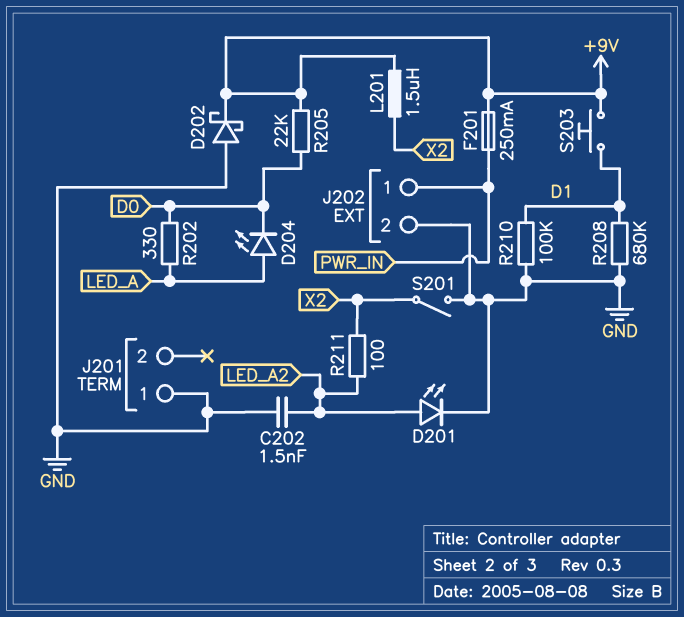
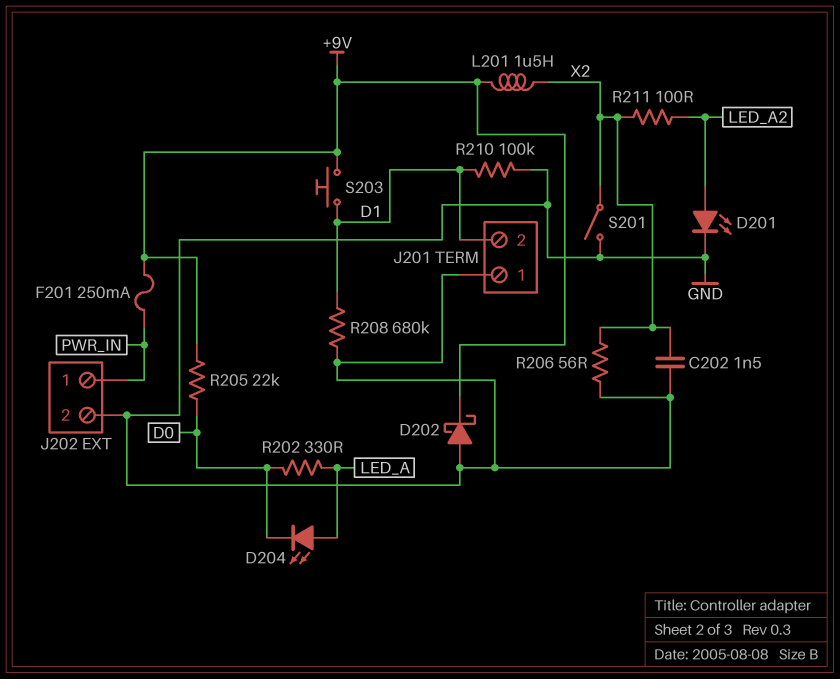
C202: 1.5nF (GND, LED_A2) -> 1.5nF (GND, X2)
J201 pin 2: none -> D1
R206: none -> 56 (GND, X2)

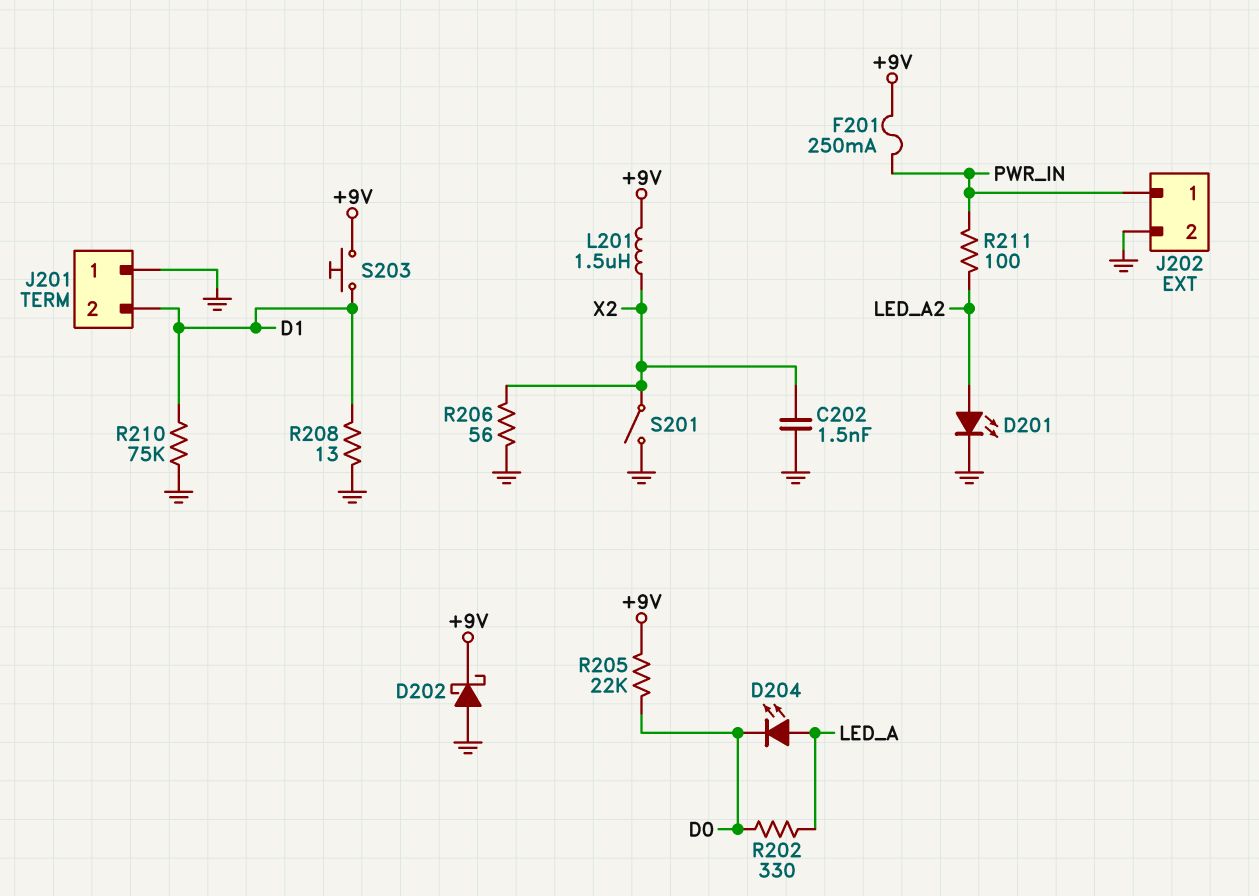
R208: 680k (D1, GND) -> 13 (D1, GND)
R210: 100k (D1, GND) -> 75k (D1, GND)
R211: 100 (LED_A2, X2) -> 100 (LED_A2, PWR_IN)

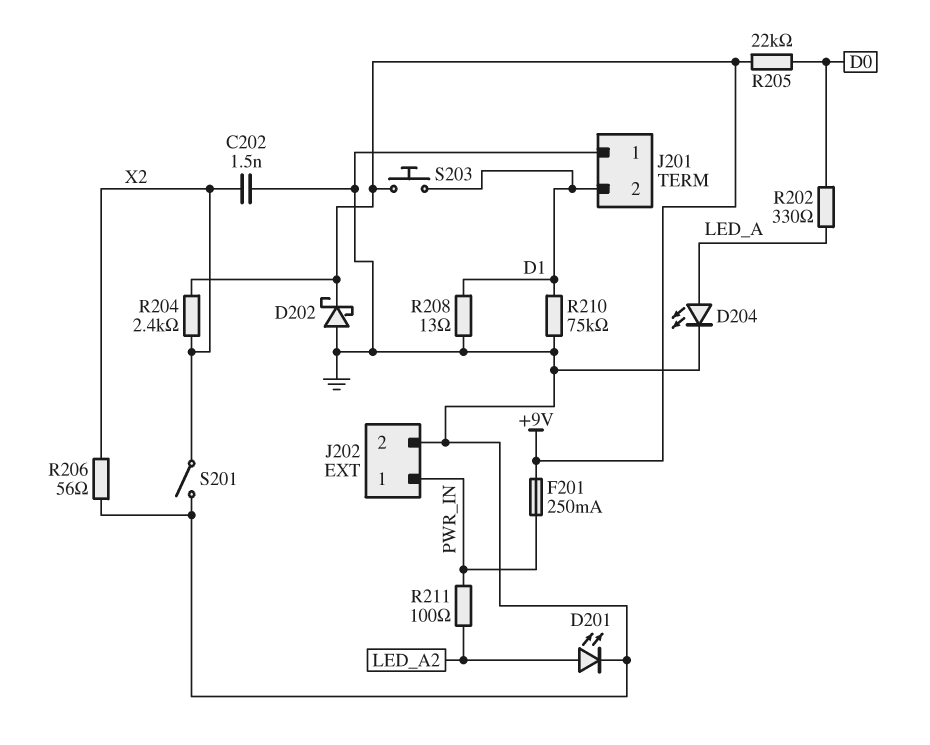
D204: LED (A LED_A, K D0) -> LED (A LED_A, K GND)
L201: 1.5uH (+9V, X2) -> none
R204: none -> 2.4k (+9V, X2)

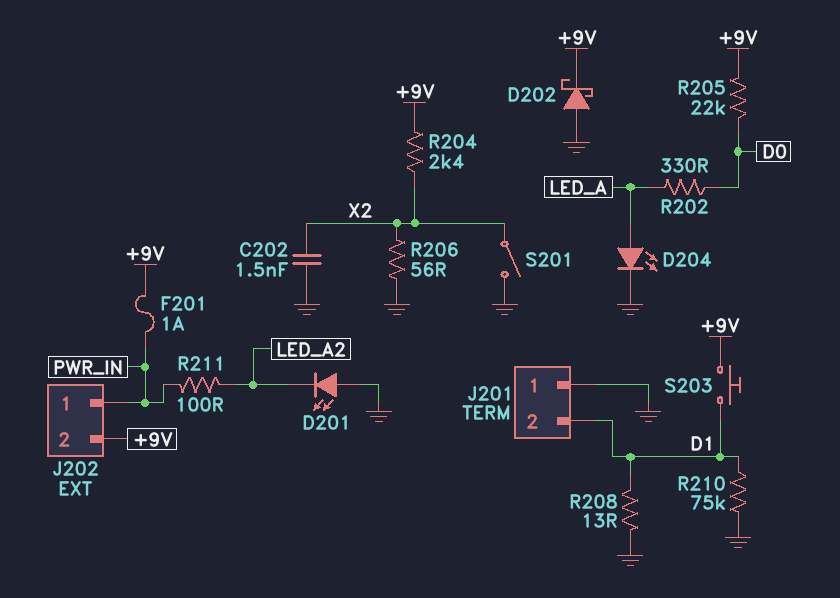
D201: LED (A LED_A2, K GND) -> LED (A GND, K LED_A2)
F201: 250mA (+9V, PWR_IN) -> 1A (+9V, PWR_IN)
J202 pin 2: GND -> +9V

